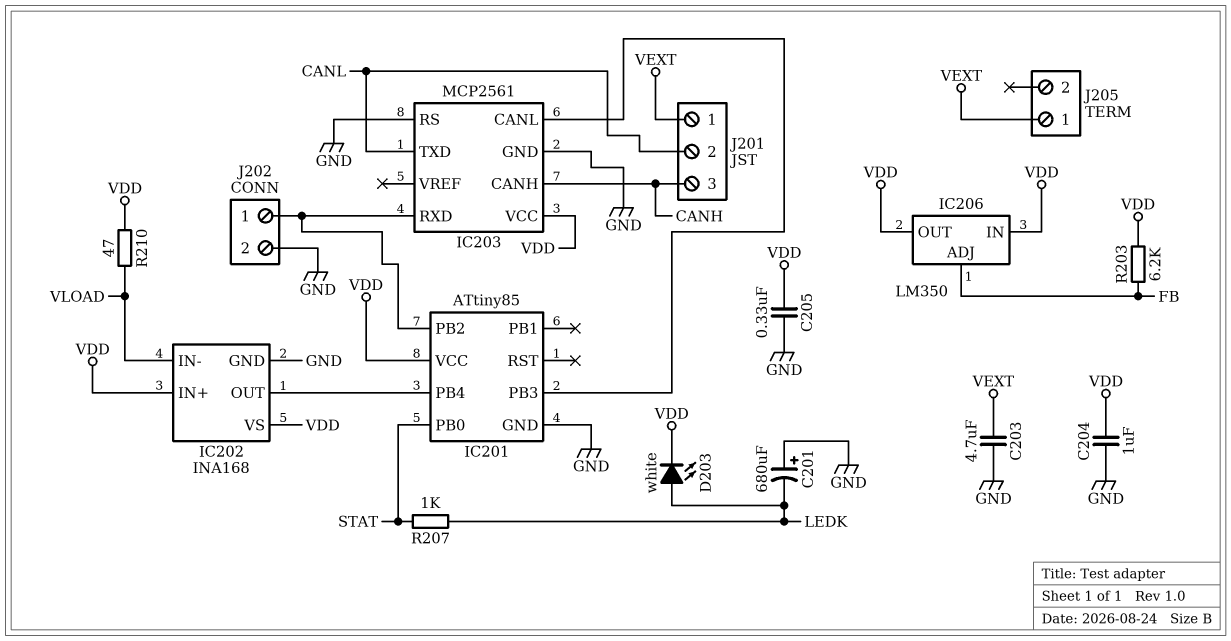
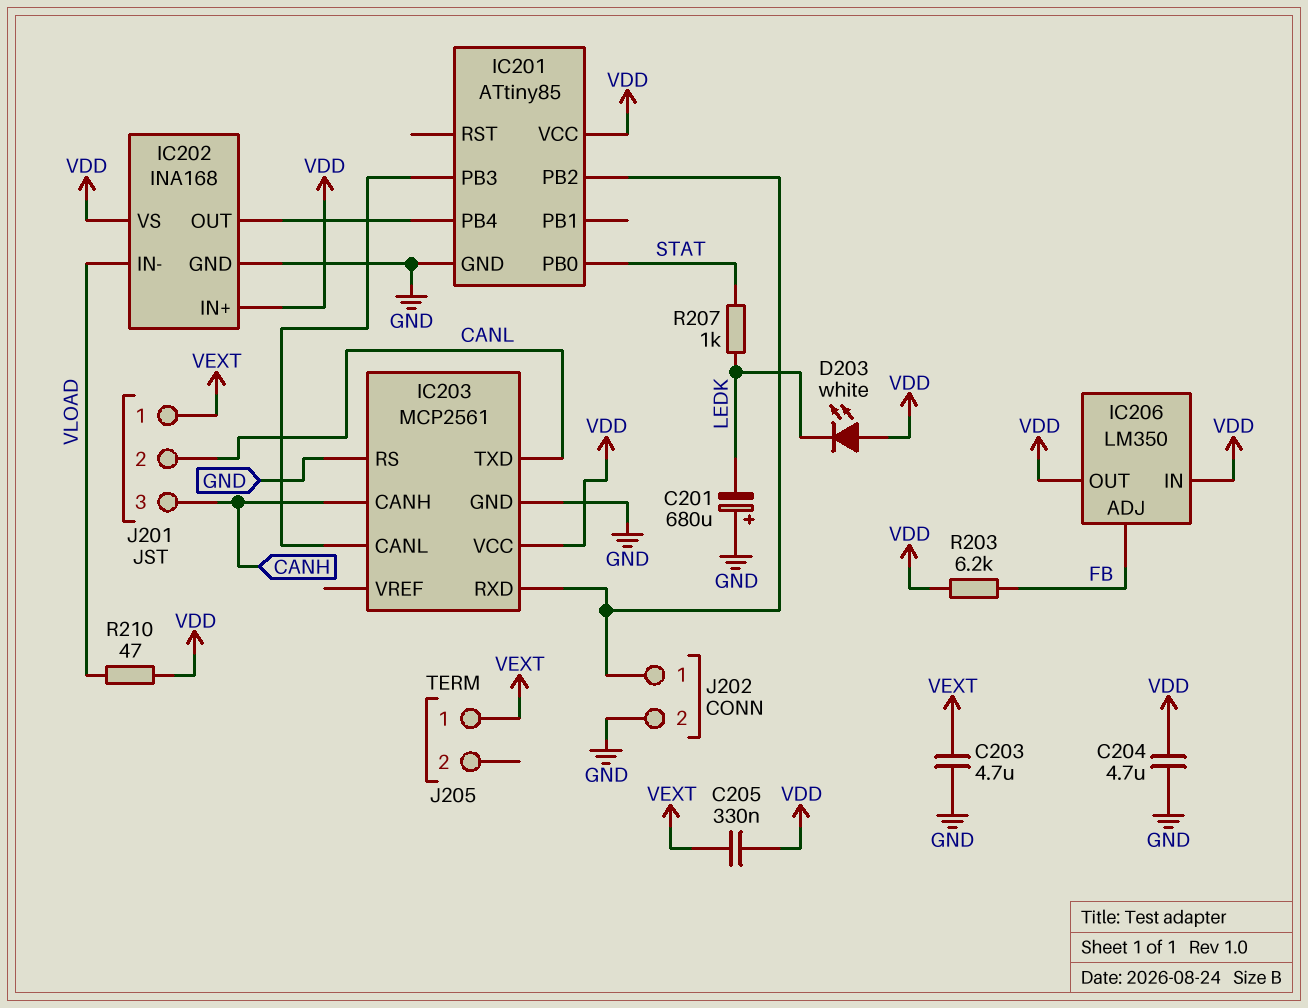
C204: 1uF (GND, VDD) -> 4.7uF (GND, VDD)
C205: 330nF (GND, VDD) -> 330nF (VDD, VEXT)
D203: LED white (A LEDK, K VDD) -> LED white (A VDD, K LEDK)

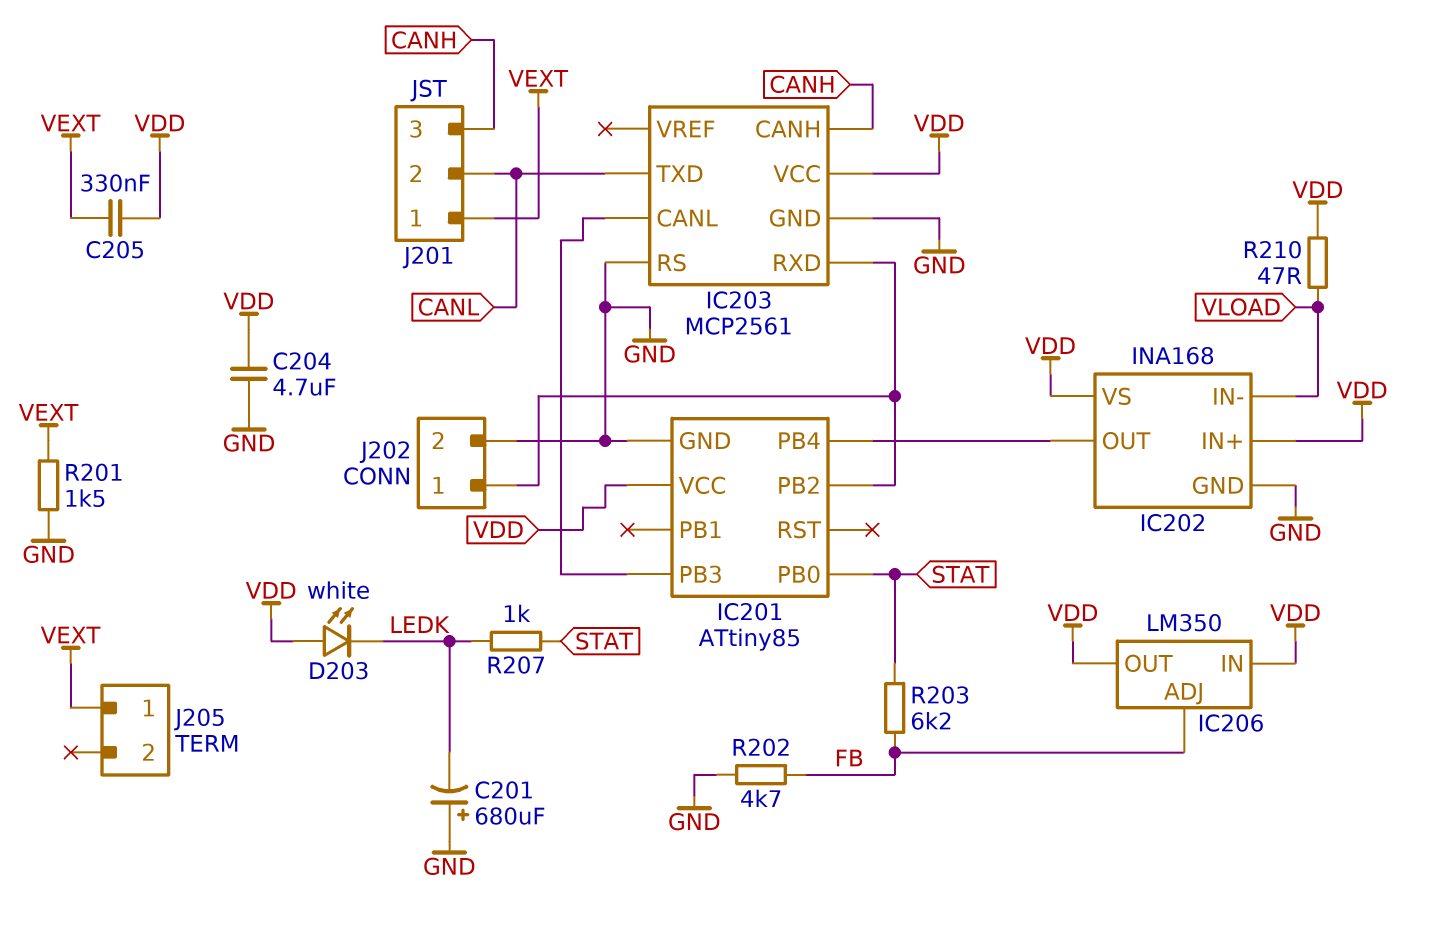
C203: 4.7uF (GND, VEXT) -> none
R201: none -> 1.5k (GND, VEXT)
R202: none -> 4.7k (FB, GND)
R203: 6.2k (FB, VDD) -> 6.2k (FB, STAT)

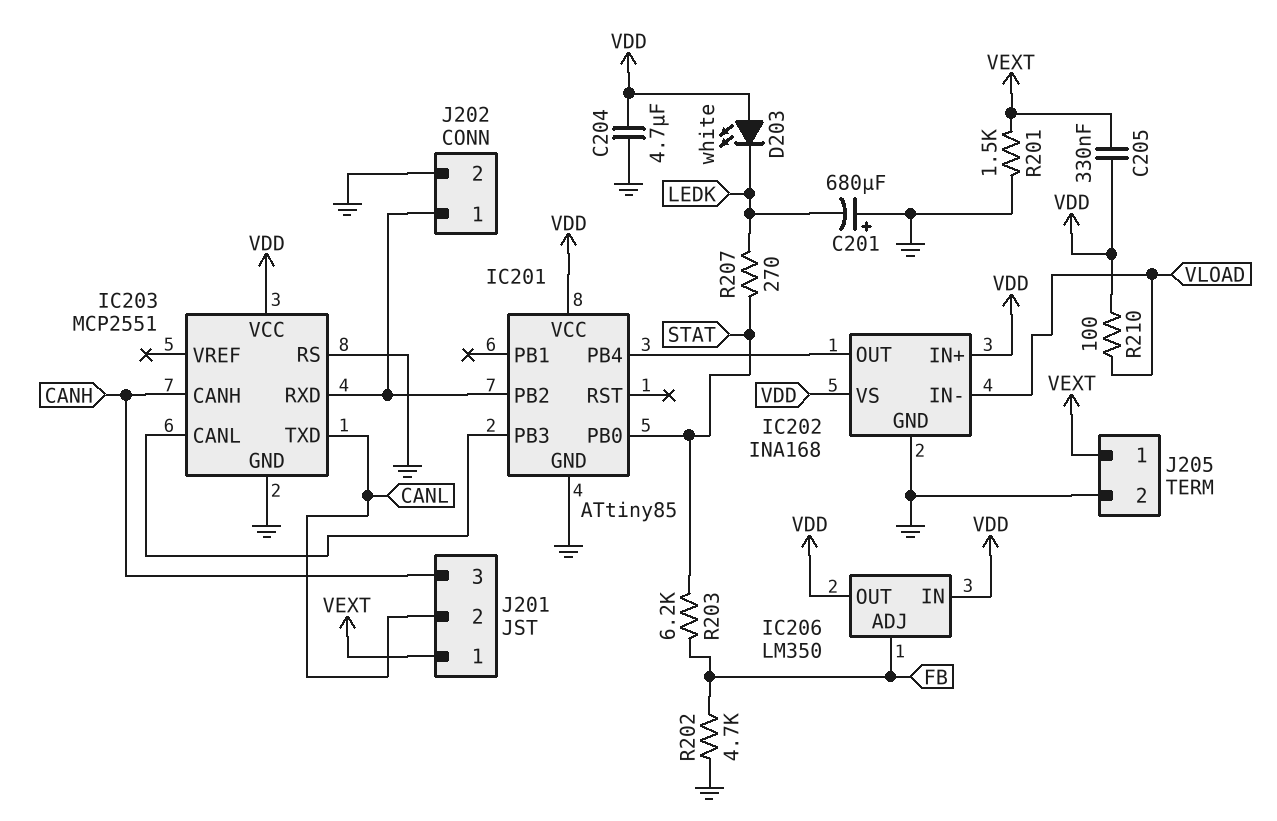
IC203: MCP2561 -> MCP2551
J205 pin 2: none -> GND
R207: 1k (LEDK, STAT) -> 270 (LEDK, STAT)
R210: 47 (VDD, VLOAD) -> 100 (VDD, VLOAD)

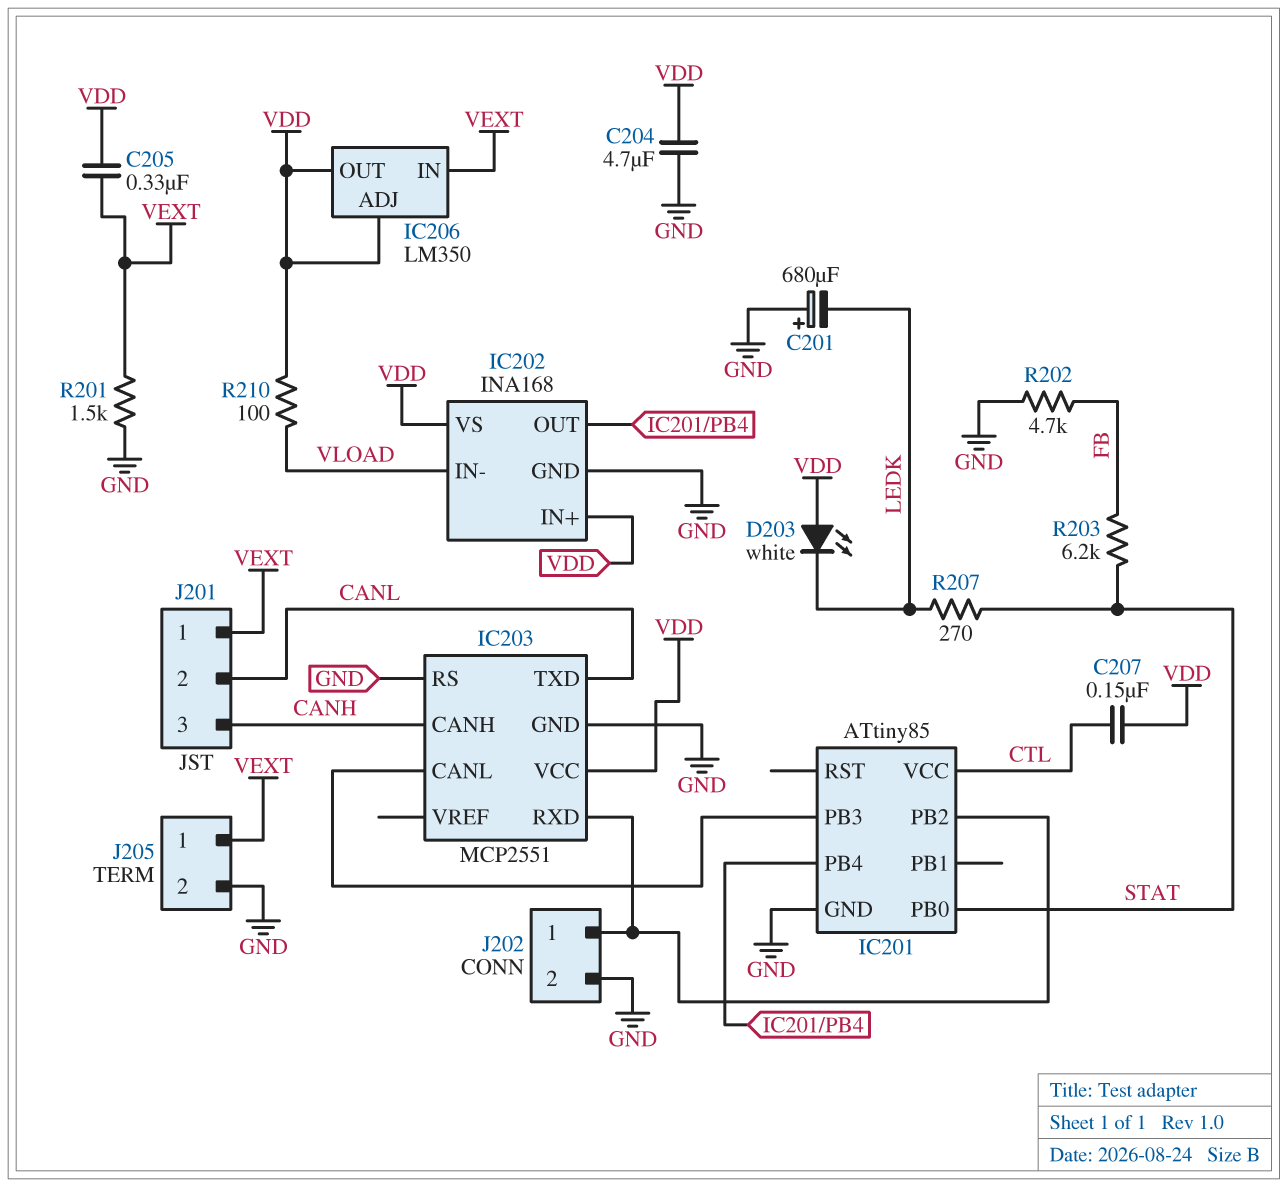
C207: none -> 150nF (CTL, VDD)
IC201 pin VCC: VDD -> CTL
IC206 pin ADJ: FB -> VDD
IC206 pin IN: VDD -> VEXT

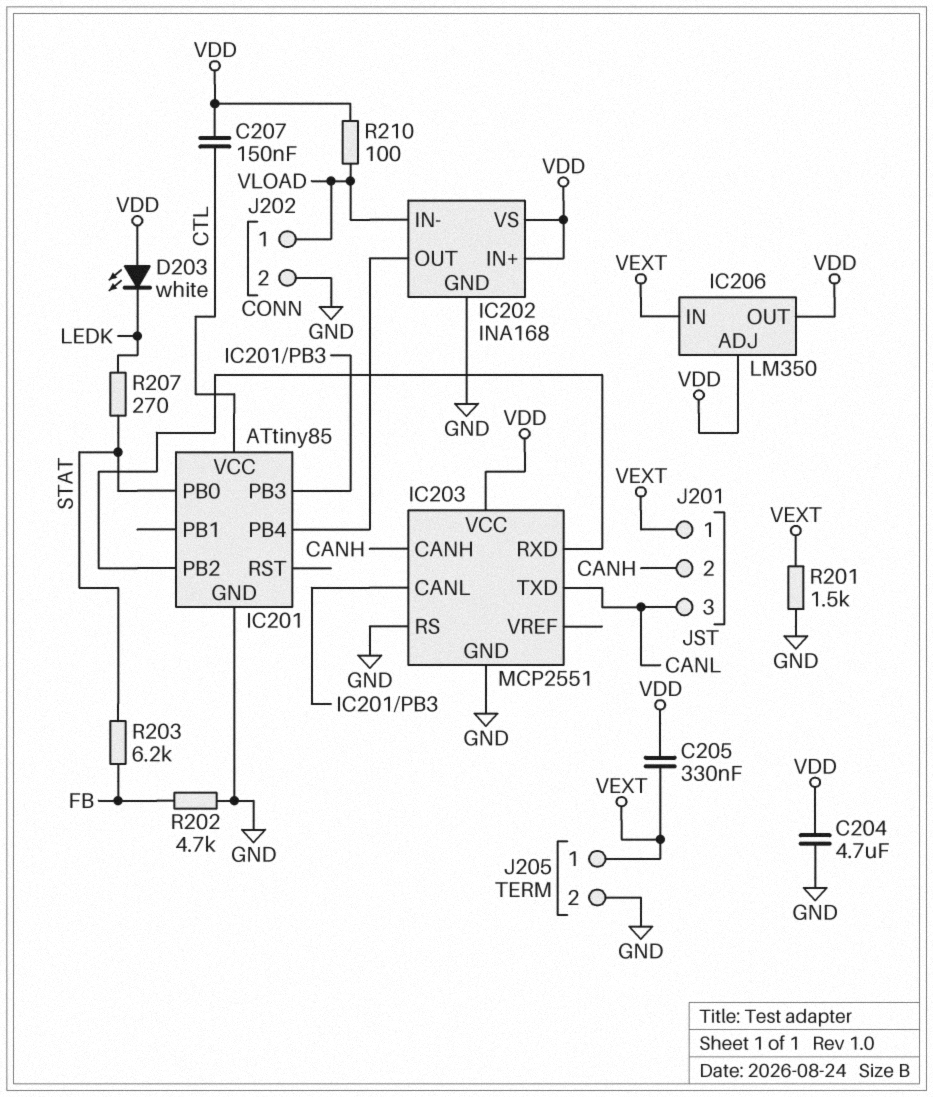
C201: 680uF (plus GND, minus LEDK) -> none
J201 pin 2: CANL -> CANH
J201 pin 3: CANH -> CANL
J202 pin 1: IC201/PB2 -> VLOAD

